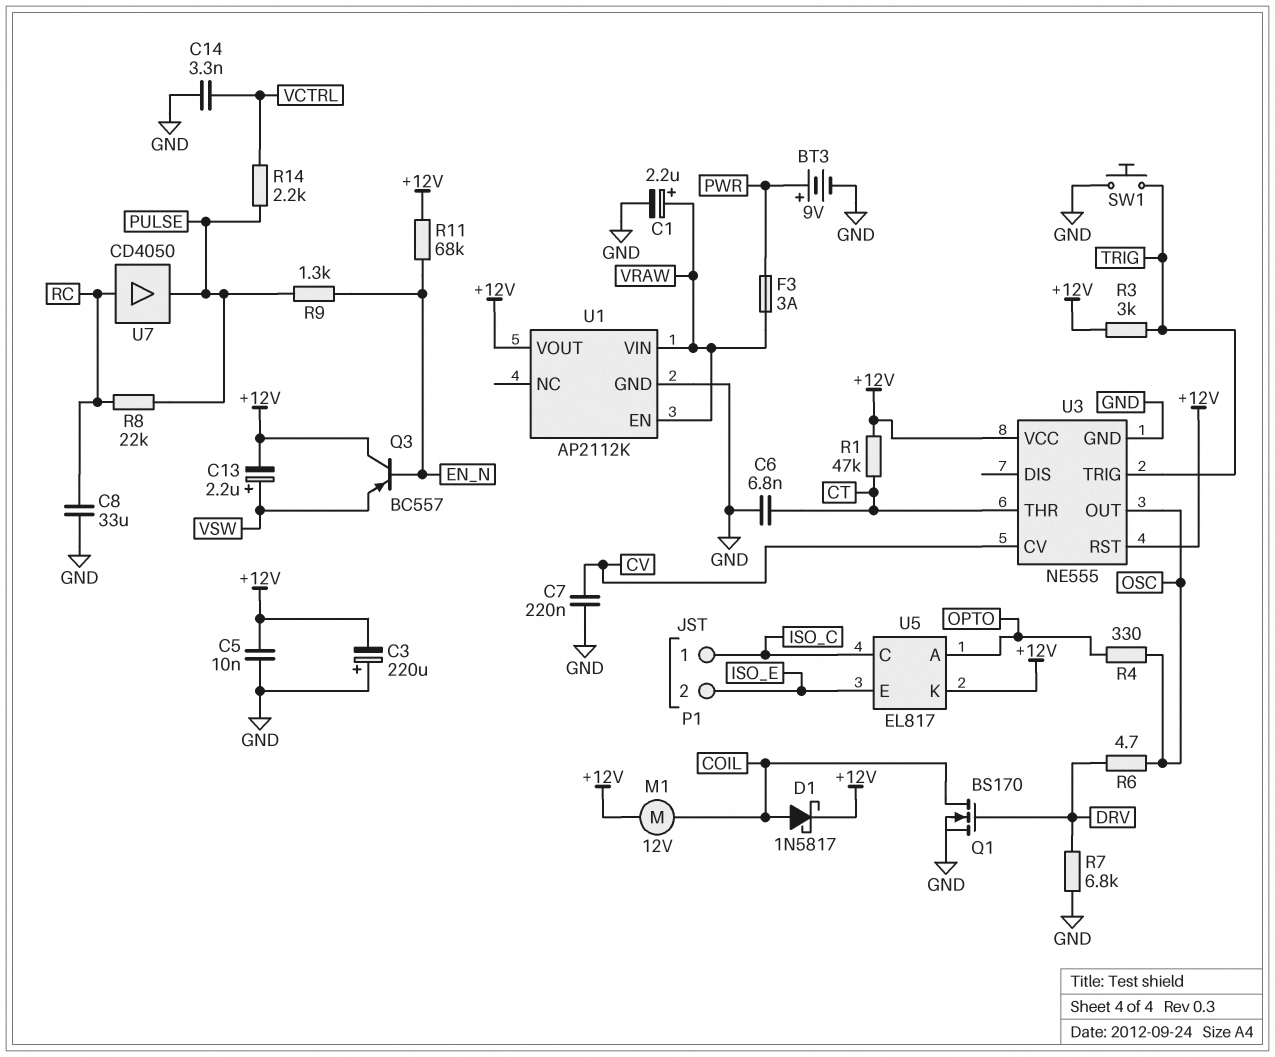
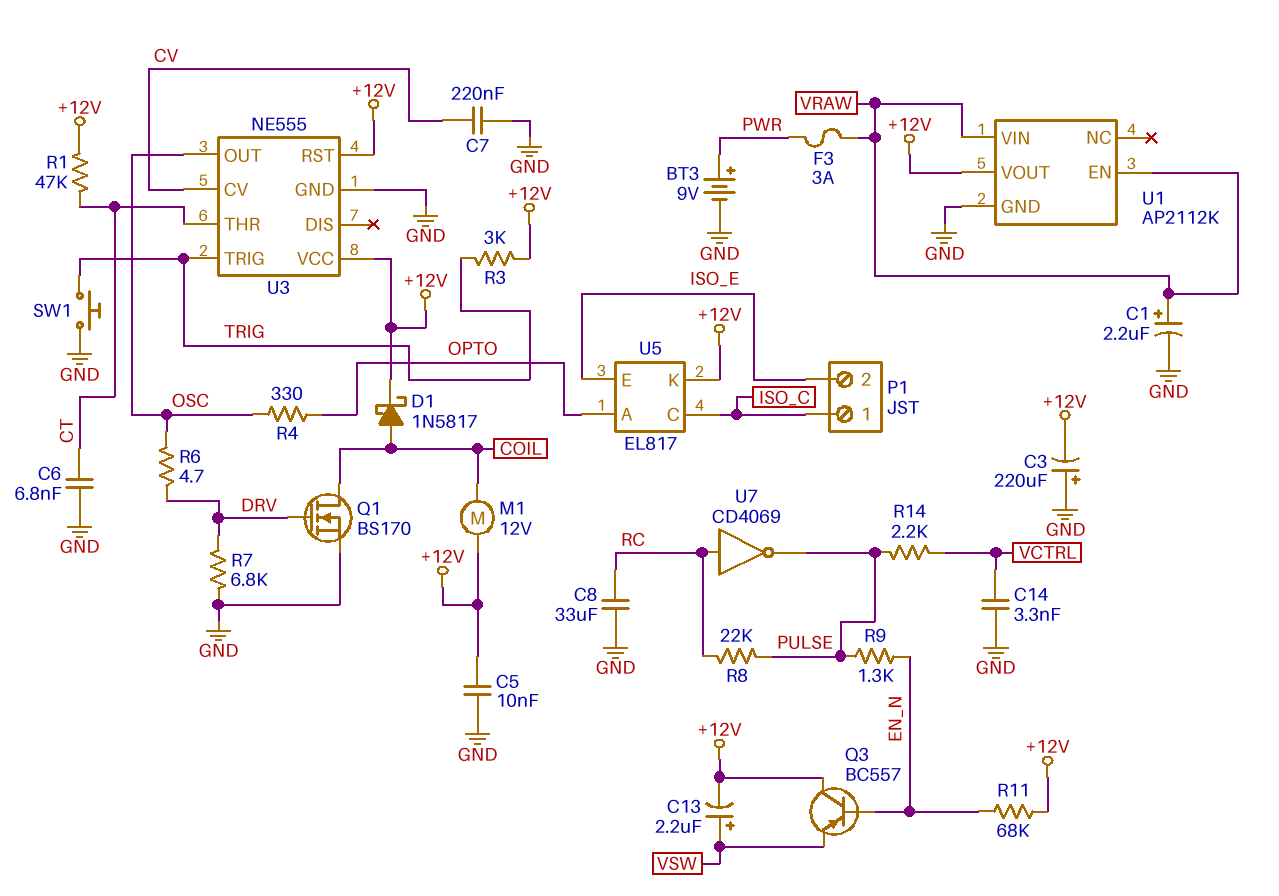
U7: buffer CD4050 (in RC, out PULSE) -> NOT CD4069 (in RC, out PULSE)

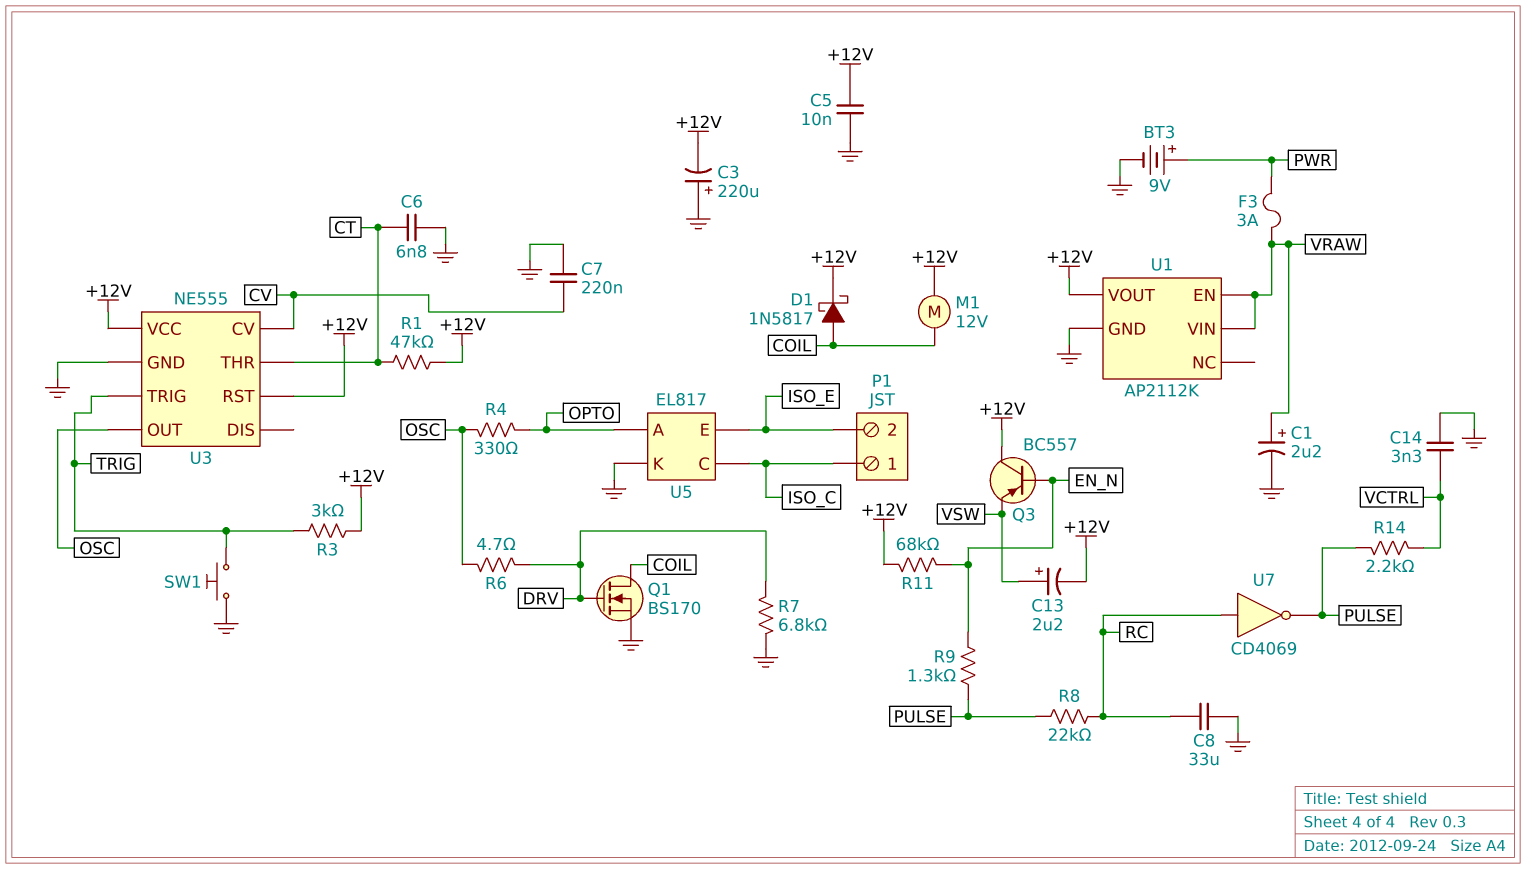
U5 pin K: +12V -> GND

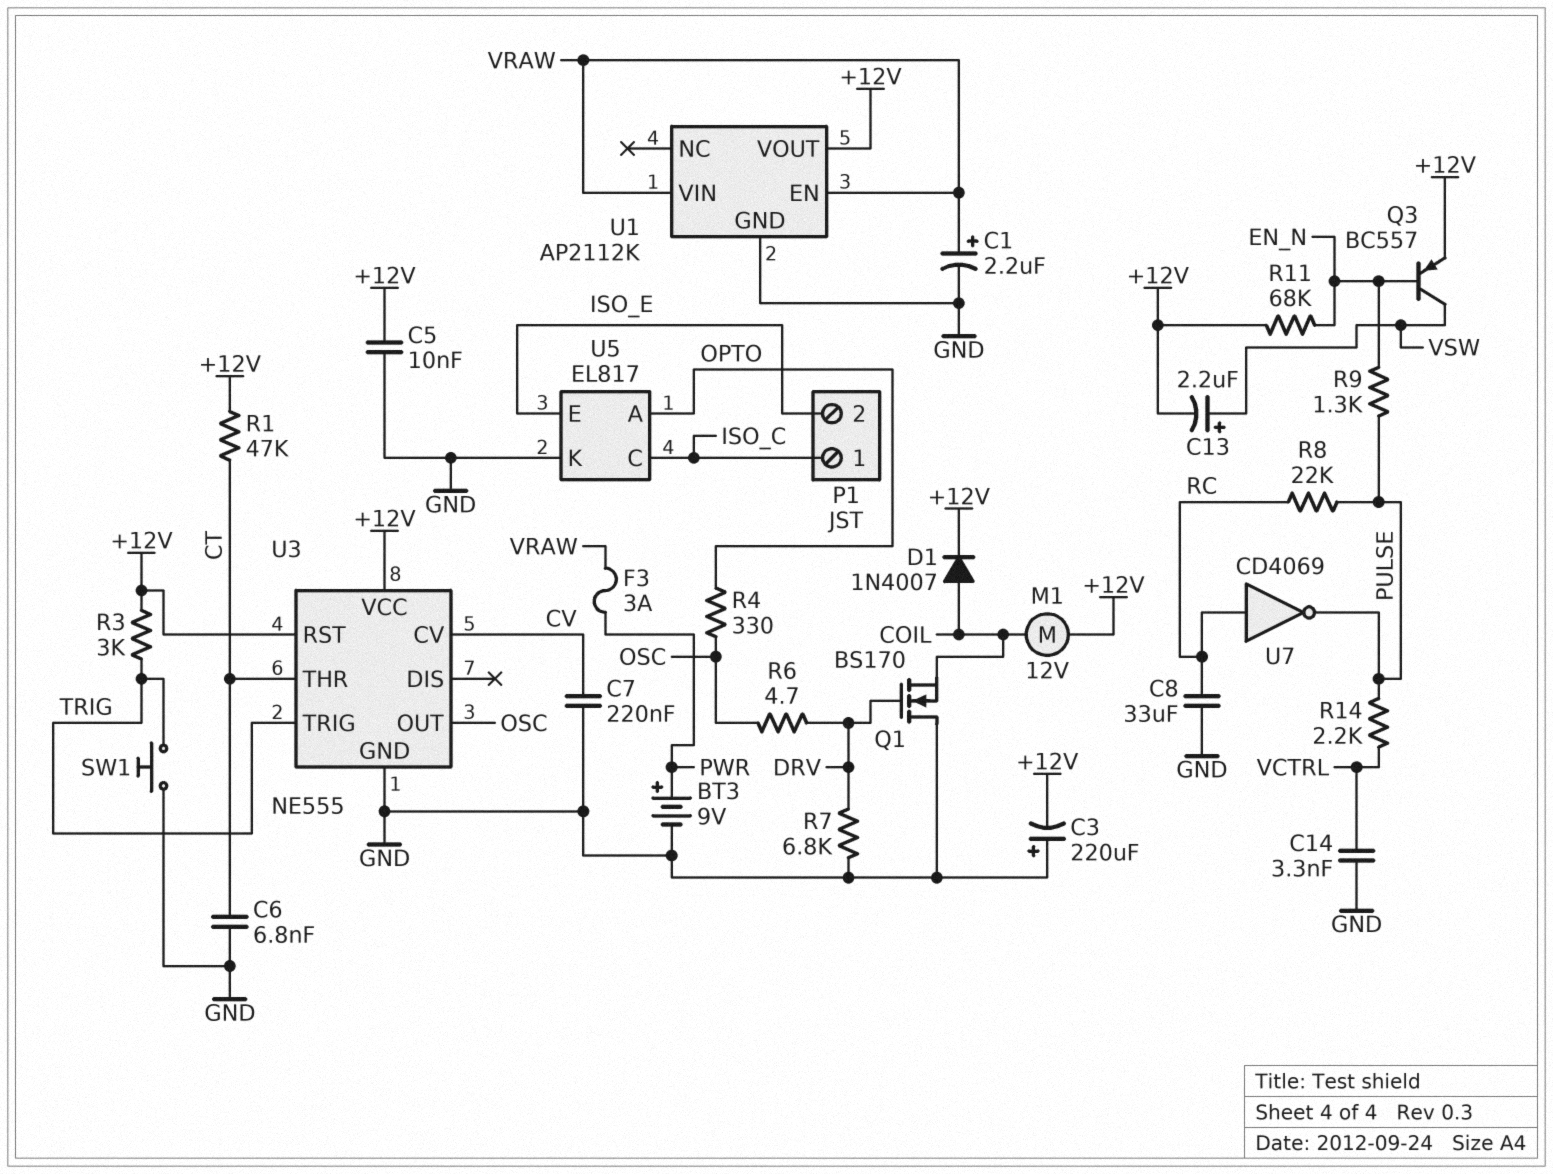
D1: schottky 1N5817 (A COIL, K +12V) -> diode 1N4007 (A COIL, K +12V)
Q1: NMOS BS170 (G DRV, D COIL, S GND) -> NMOS BS170 (G DRV, D GND, S COIL)
Q3: PNP BC557 (B EN_N, C +12V, E VSW) -> PNP BC557 (B EN_N, C VSW, E +12V)

